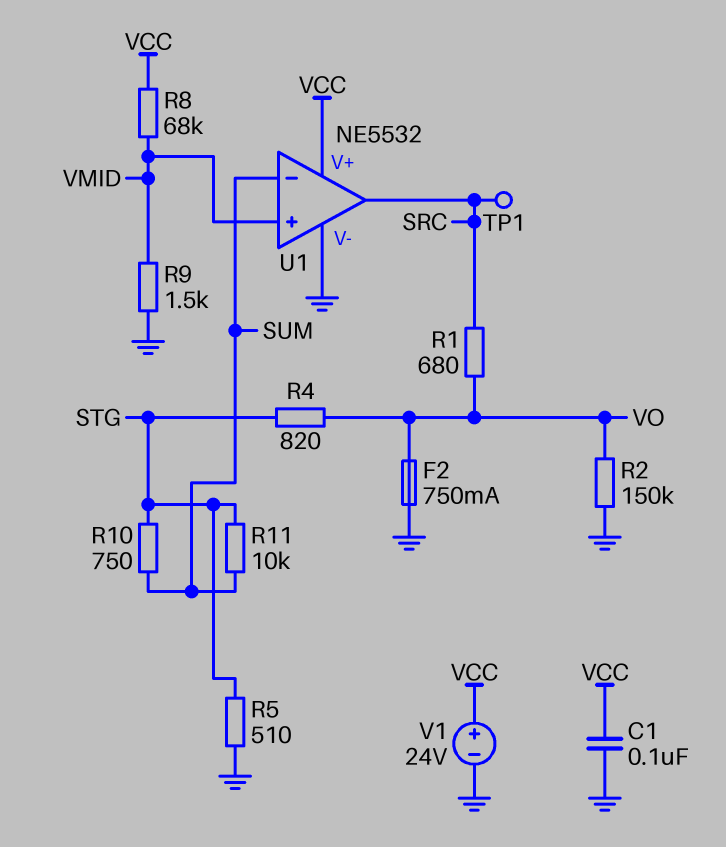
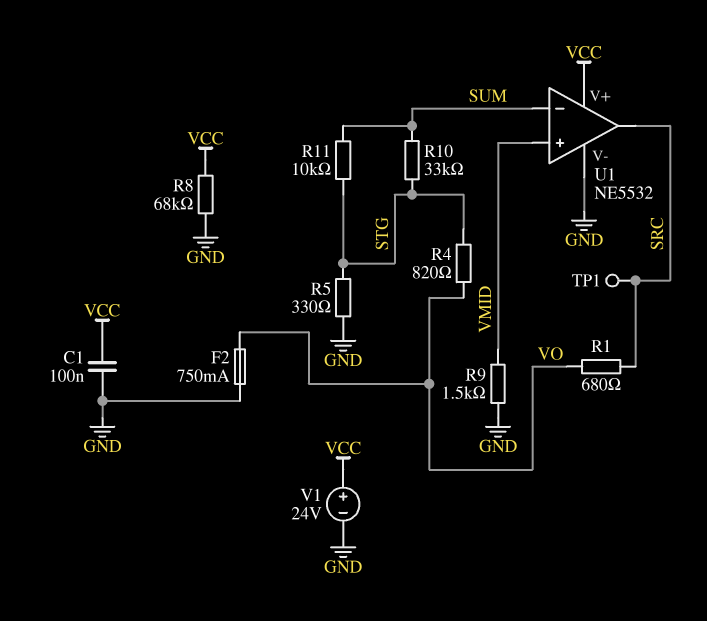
R2: 150k (GND, VO) -> none
R5: 510 (GND, STG) -> 330 (GND, STG)
R8: 68k (VCC, VMID) -> 68k (GND, VCC)
R10: 750 (STG, SUM) -> 33k (STG, SUM)

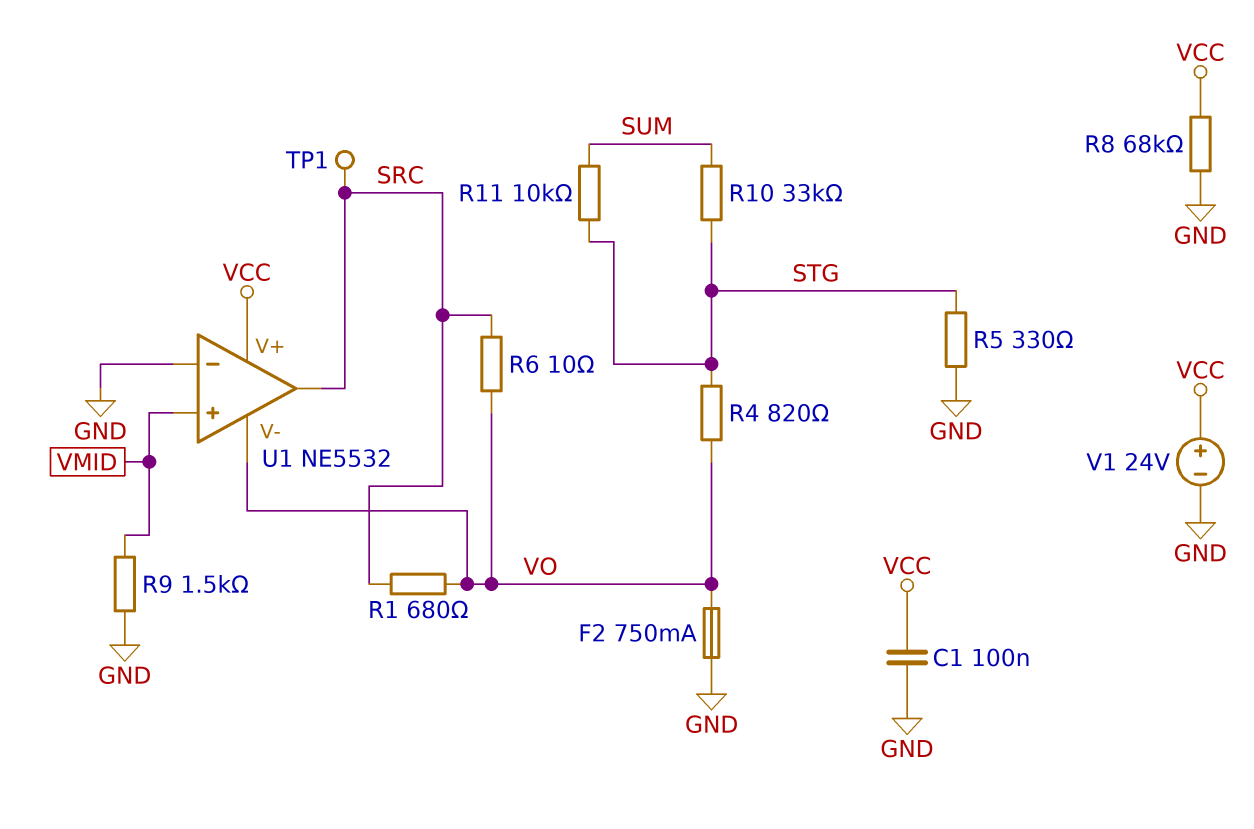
R6: none -> 10 (SRC, VO)
U1 pin V-: GND -> VO
U1 pin in-: SUM -> GND

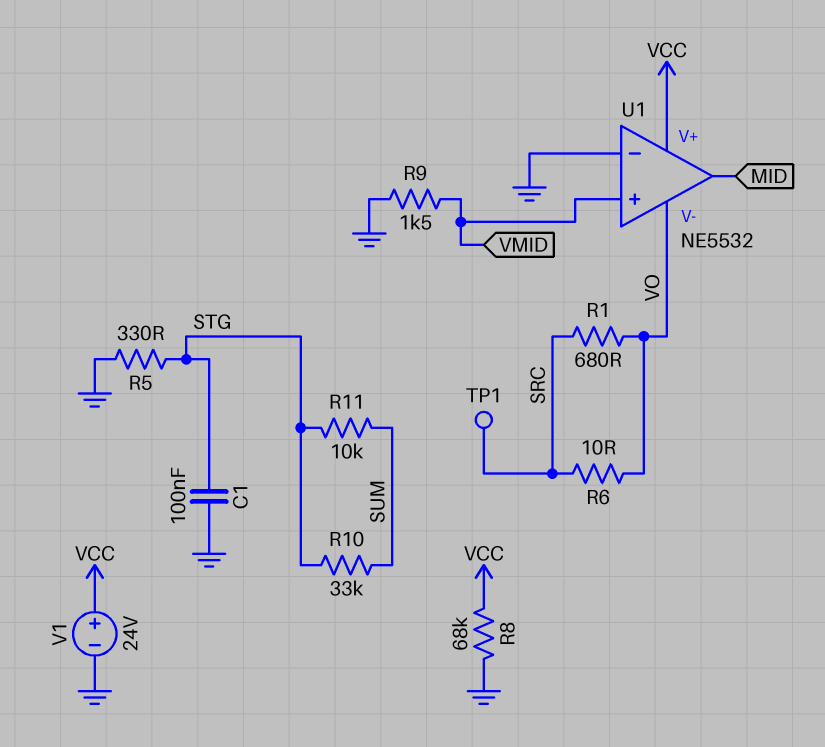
C1: 100nF (GND, VCC) -> 100nF (GND, STG)
F2: 750mA (GND, VO) -> none
R4: 820 (STG, VO) -> none
U1 pin out: SRC -> MID

